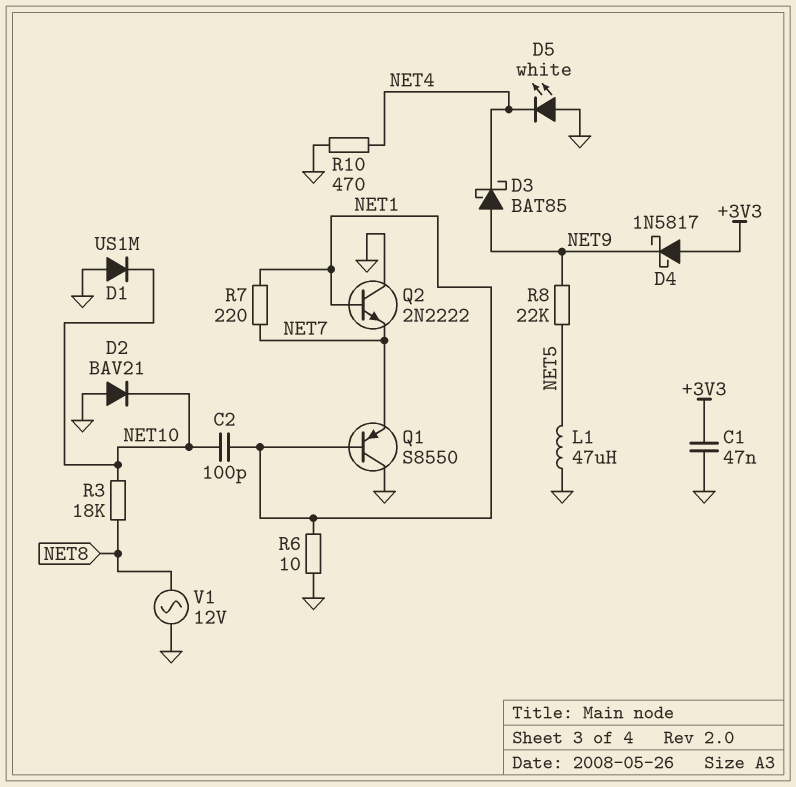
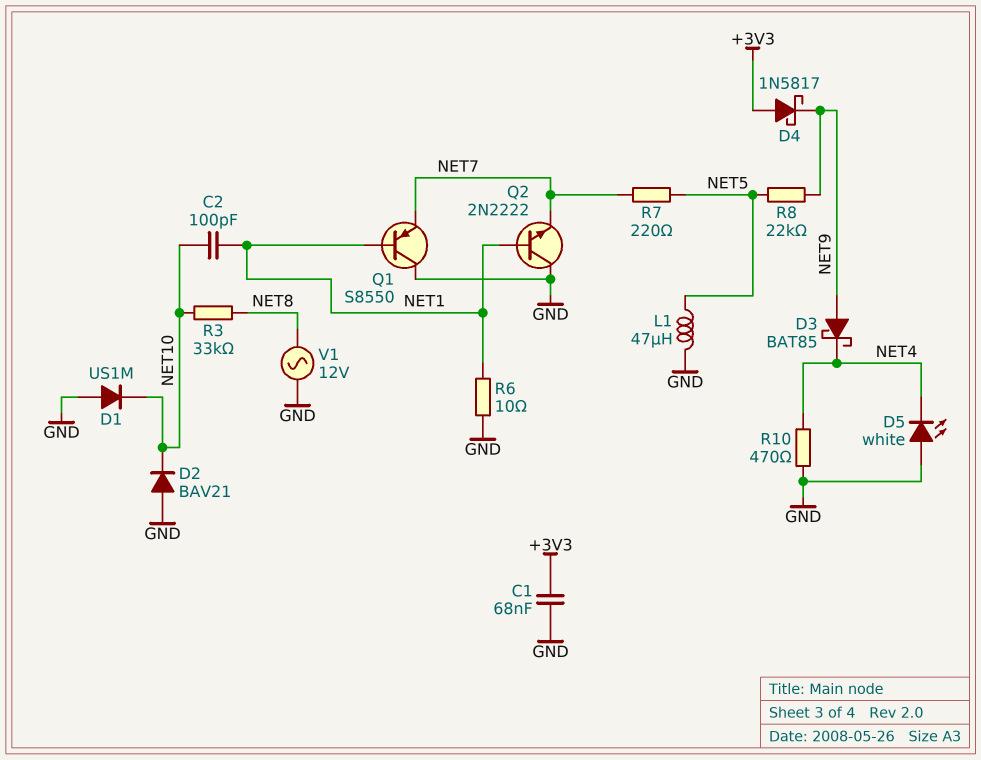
C1: 47nF (+3V3, GND) -> 68nF (+3V3, GND)
R3: 18k (NET8, NET10) -> 33k (NET8, NET10)
R7: 220 (NET1, NET7) -> 220 (NET5, NET7)

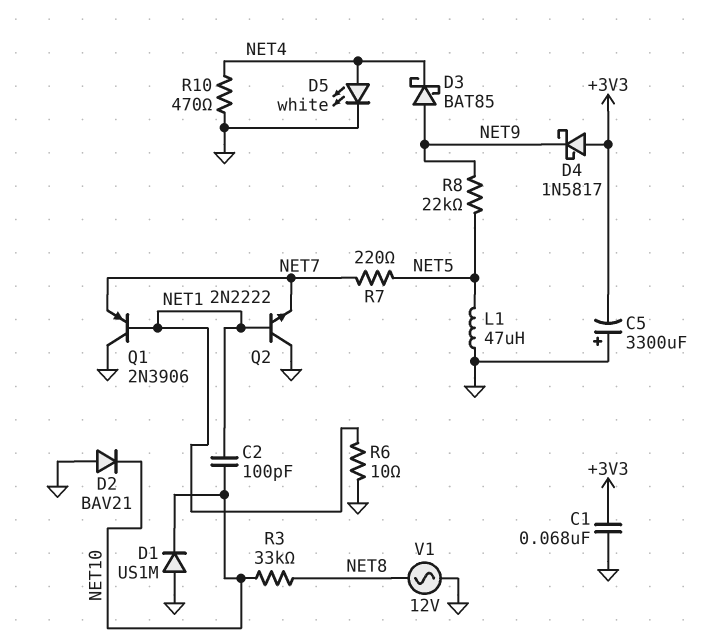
C5: none -> 3300uF (plus GND, minus +3V3)
D5: LED white (A GND, K NET4) -> LED white (A NET4, K GND)
Q1: PNP S8550 (B NET1, C GND, E NET7) -> PNP 2N3906 (B NET1, C GND, E NET7)

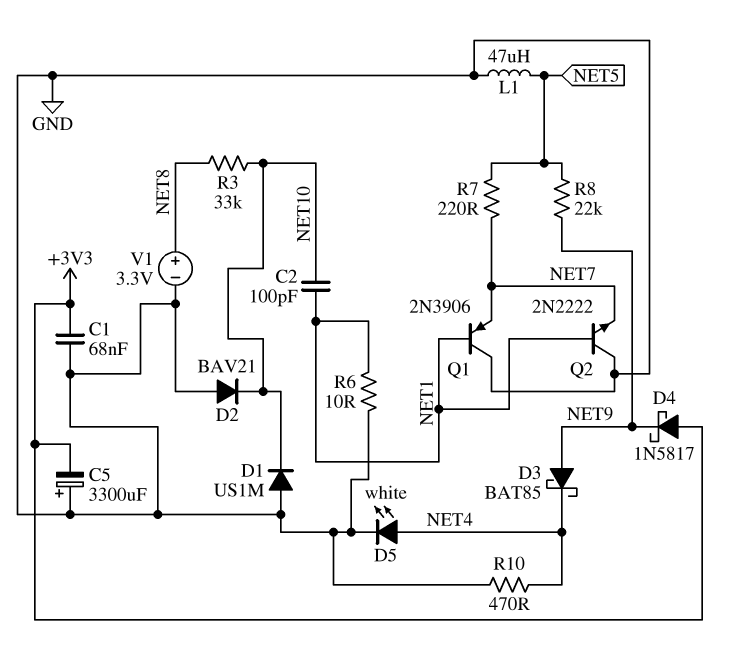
V1: AC 12V (GND, NET8) -> 3.3V (plus NET8, minus GND)

